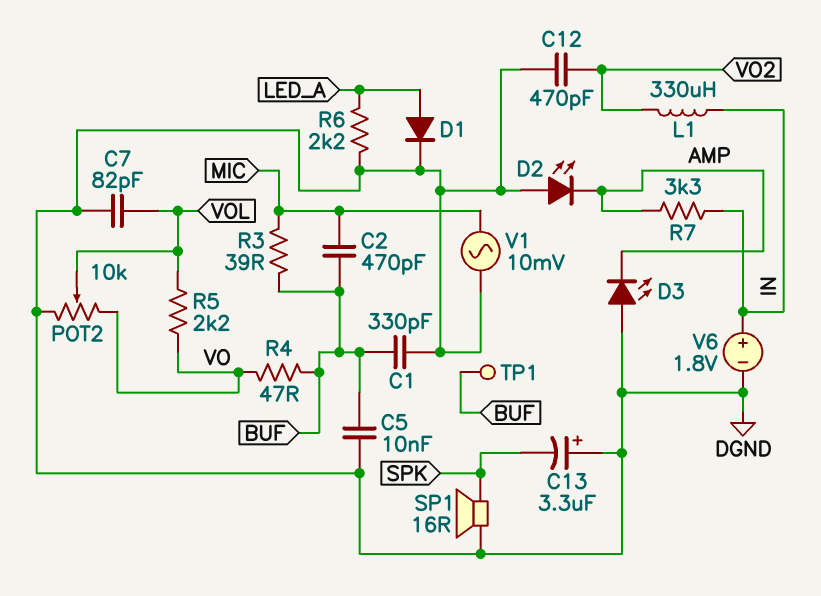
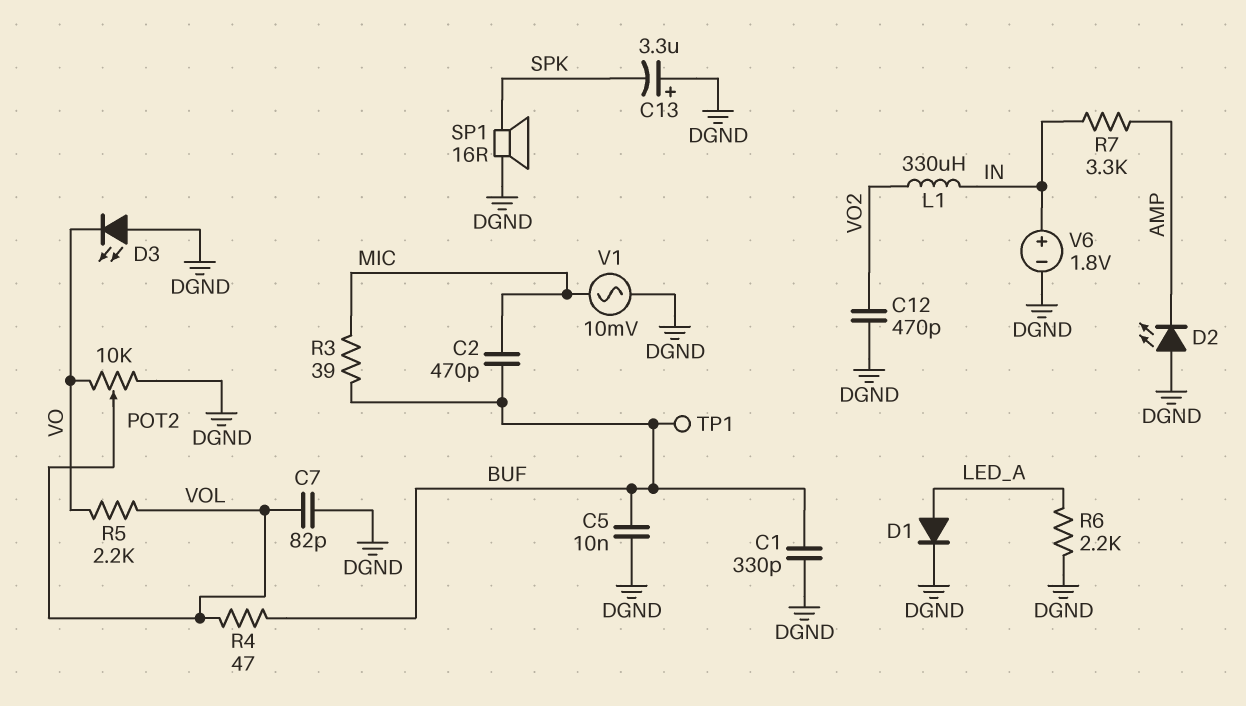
D3: LED (A DGND, K AMP) -> LED (A DGND, K VO)
R4: 47 (BUF, VO) -> 47 (BUF, VOL)

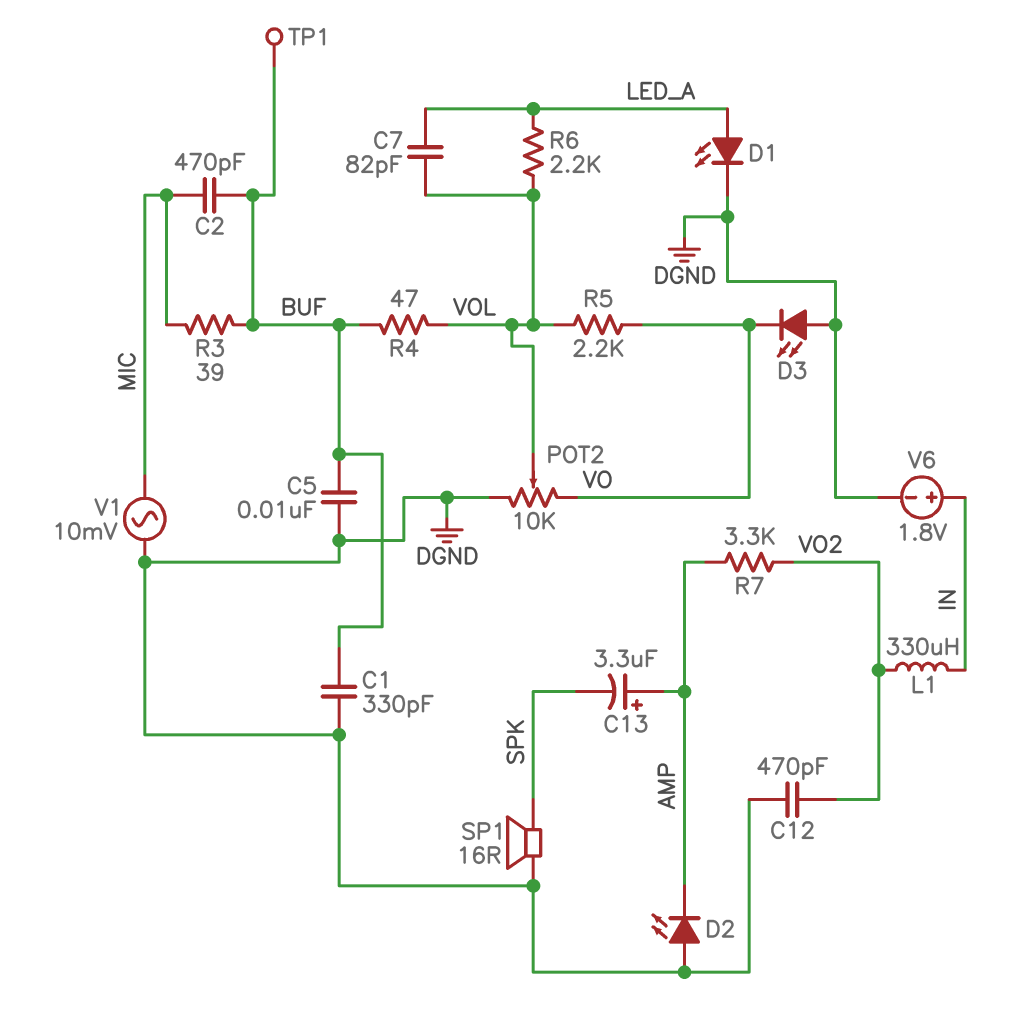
C7: 82pF (DGND, VOL) -> 82pF (LED_A, VOL)
C13: 3.3uF (plus DGND, minus SPK) -> 3.3uF (plus AMP, minus SPK)
D1: diode (A LED_A, K DGND) -> LED (A LED_A, K DGND)
R6: 2.2k (DGND, LED_A) -> 2.2k (LED_A, VOL)
R7: 3.3k (AMP, IN) -> 3.3k (AMP, VO2)

